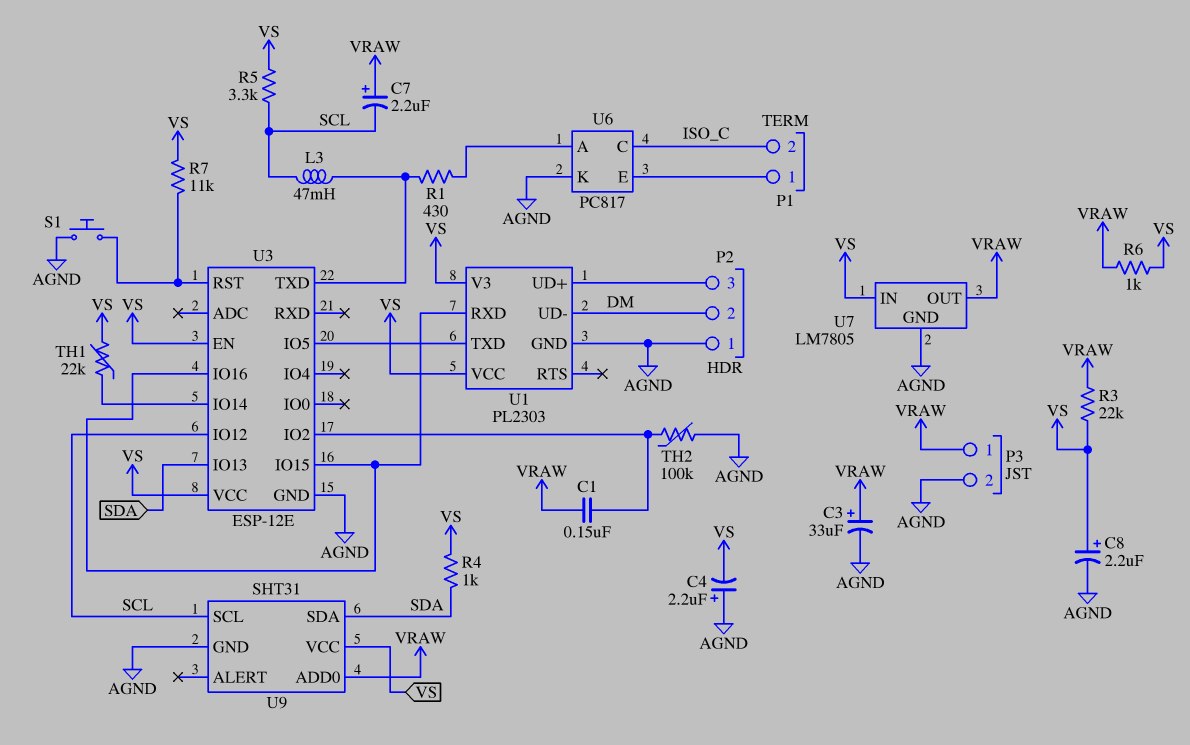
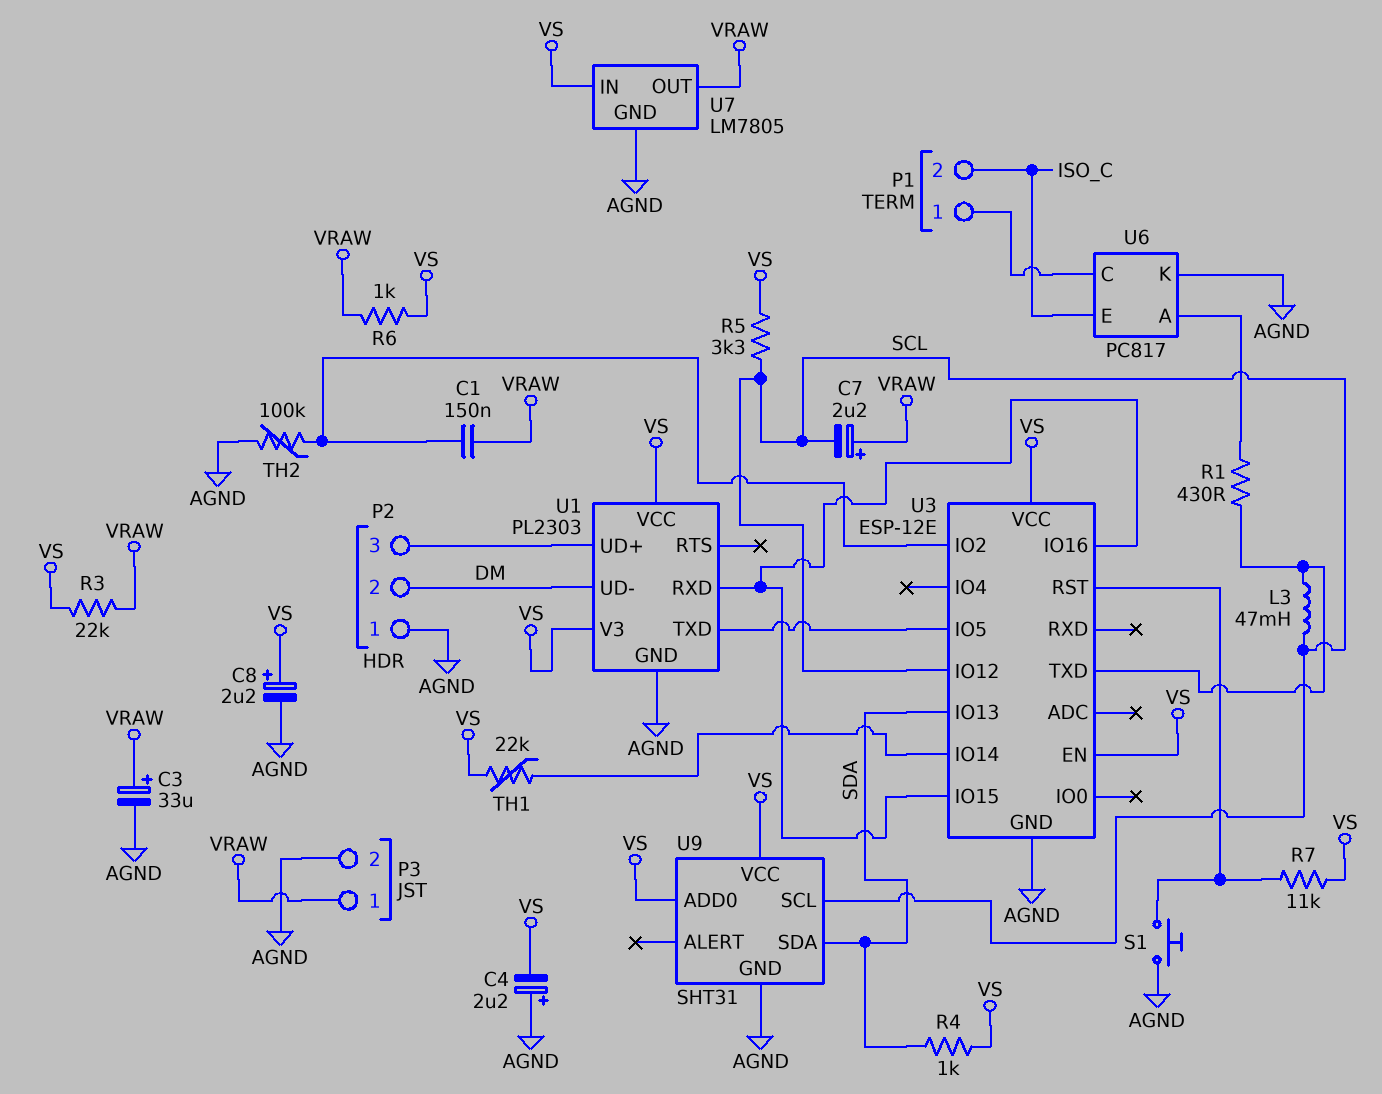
U6 pin C: ISO_C -> P1/1
U6 pin E: P1/1 -> ISO_C
U9 pin ADD0: VRAW -> VS

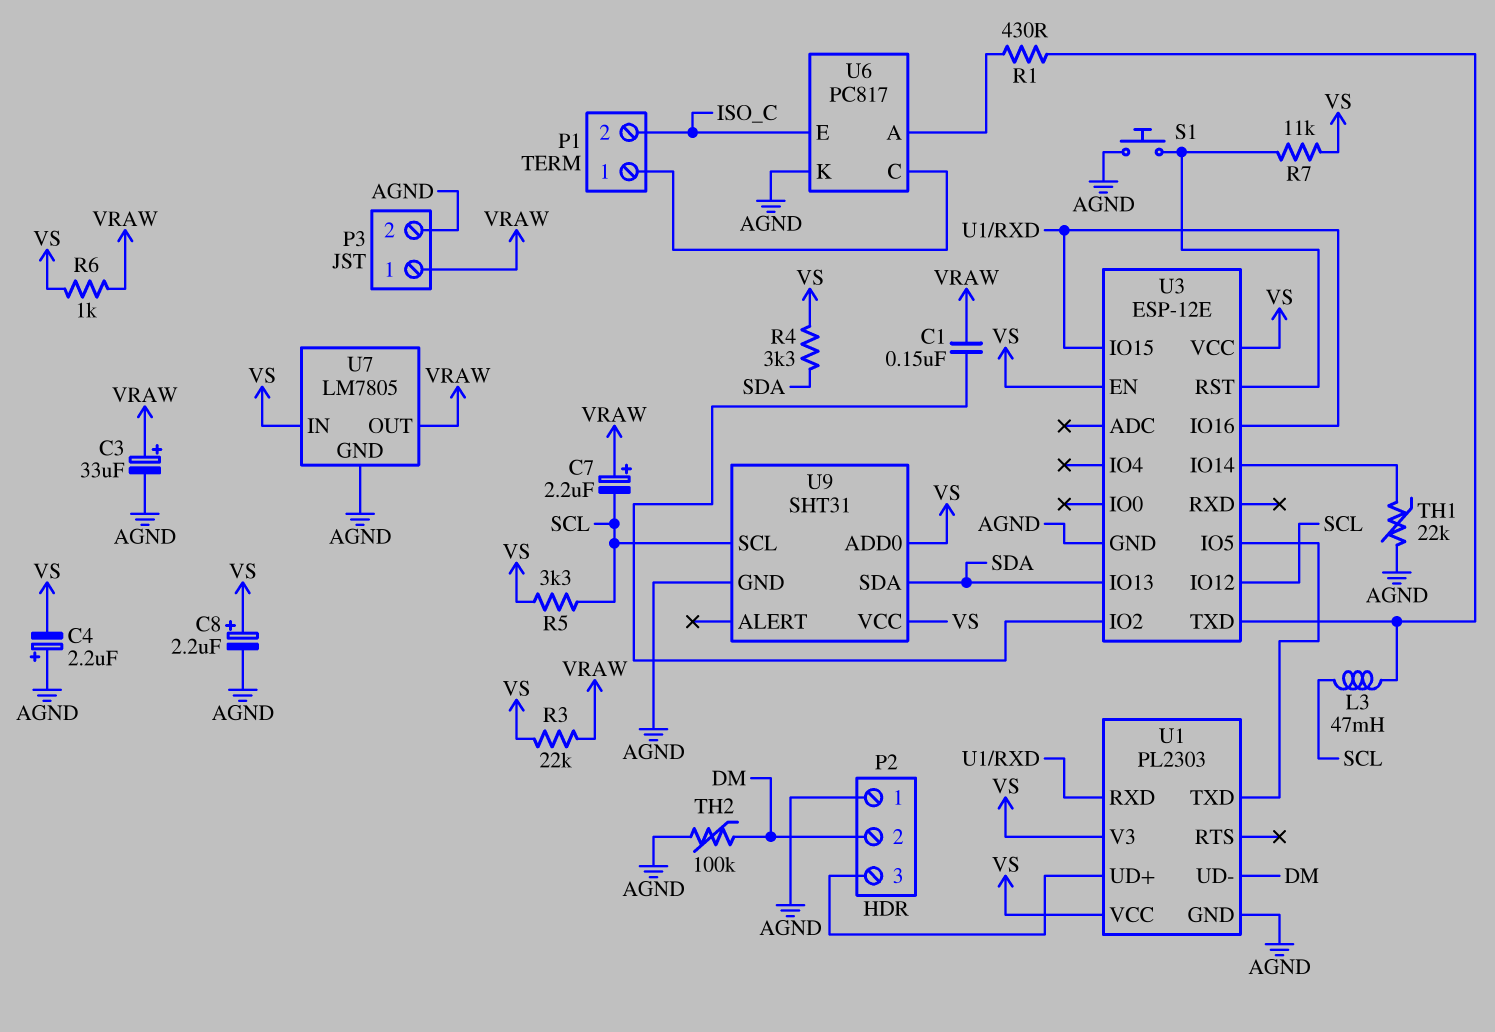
R4: 1k (SDA, VS) -> 3.3k (SDA, VS)
TH1: 22k (U3/IO14, VS) -> 22k (AGND, U3/IO14)
TH2: 100k (AGND, U3/IO2) -> 100k (AGND, DM)

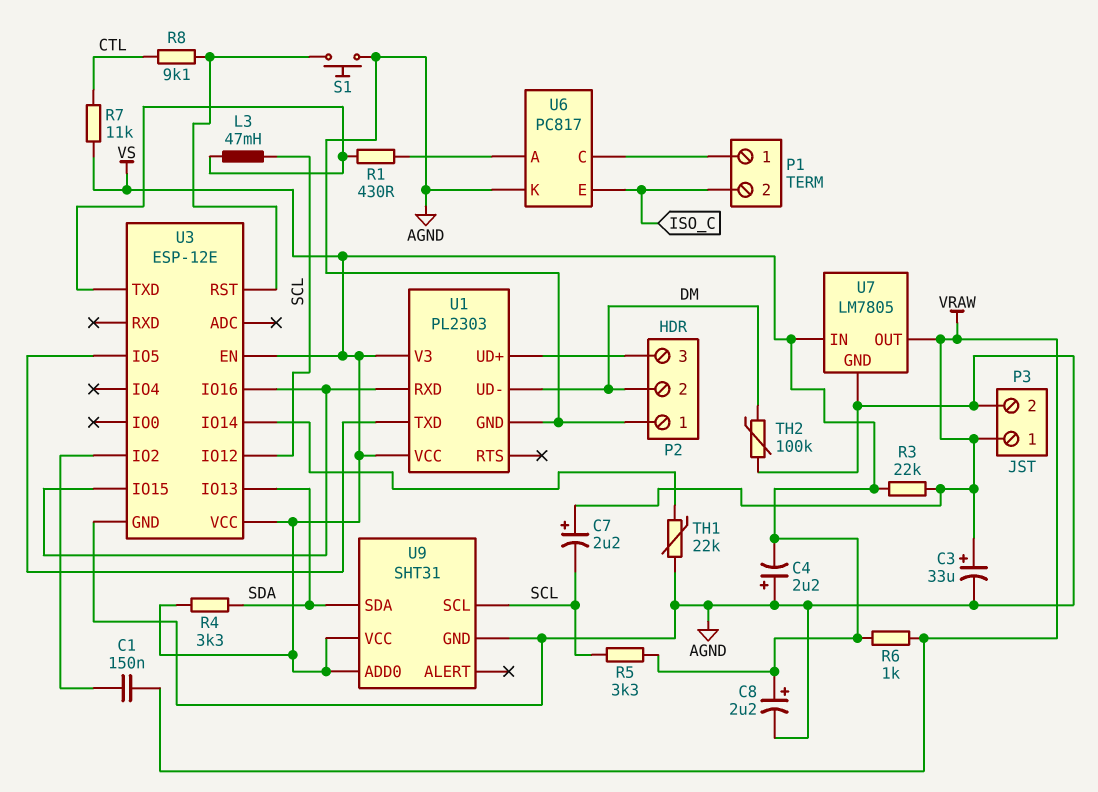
R7: 11k (U3/RST, VS) -> 11k (CTL, VS)
R8: none -> 9.1k (CTL, U3/RST)

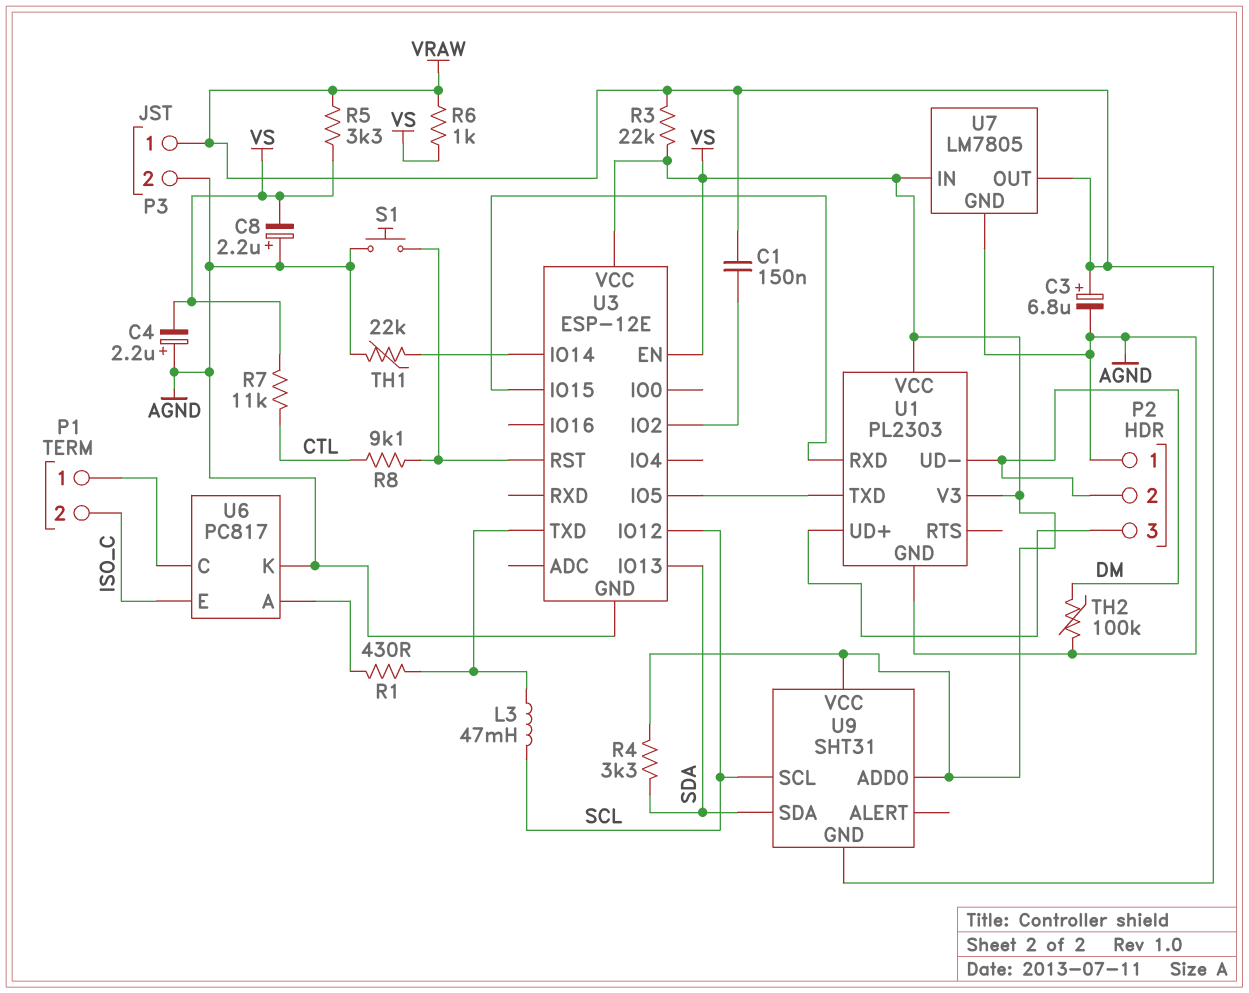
C3: 33uF (plus VRAW, minus AGND) -> 6.8uF (plus VRAW, minus AGND)
C7: 2.2uF (plus VRAW, minus SCL) -> none
C8: 2.2uF (plus VS, minus AGND) -> 2.2uF (plus AGND, minus VS)
R5: 3.3k (SCL, VS) -> 3.3k (VRAW, VS)
U3 pin IO16: U1/RXD -> none
U9 pin GND: AGND -> VRAW

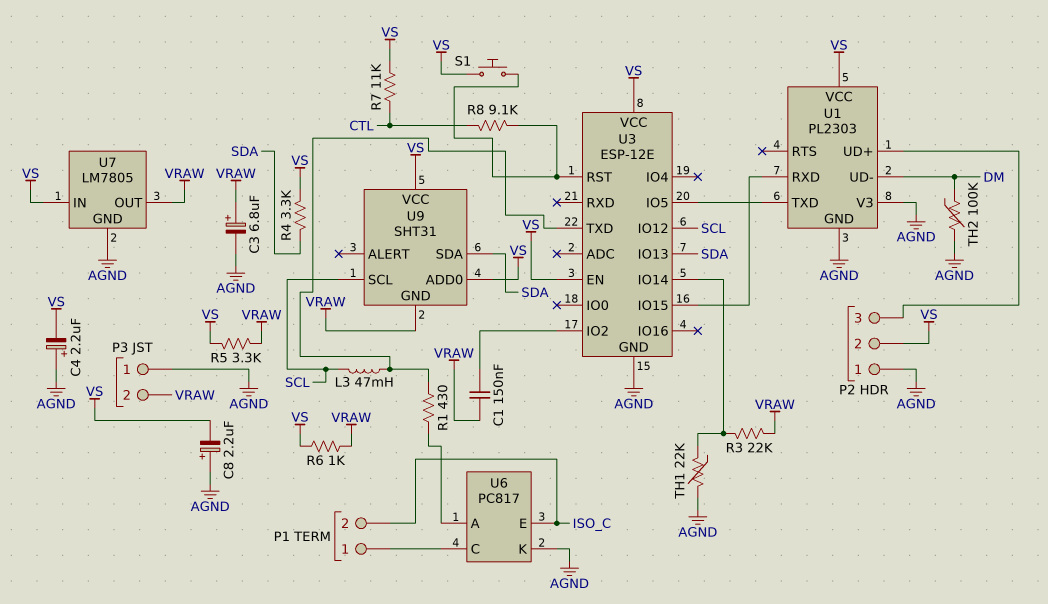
P2 pin 2: DM -> VS
P3 pin 1: VRAW -> AGND
P3 pin 2: AGND -> VRAW
R3: 22k (VRAW, VS) -> 22k (U3/IO14, VRAW)
S1: button (AGND, U3/RST) -> button (U3/RST, VS)
U1 pin V3: VS -> AGND

